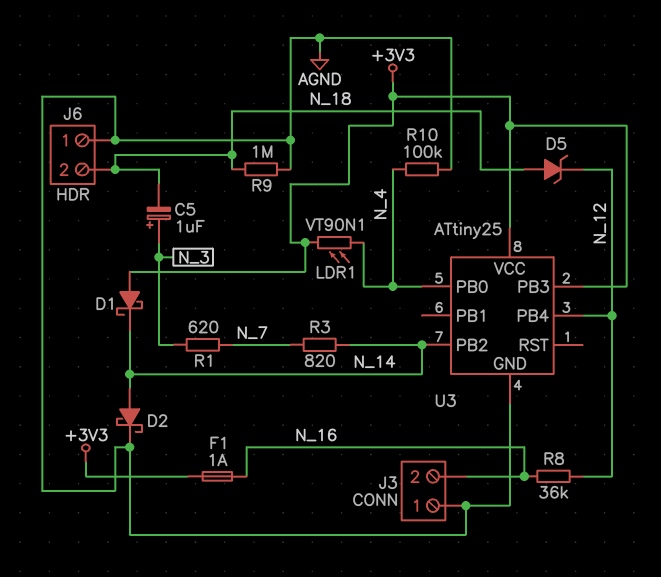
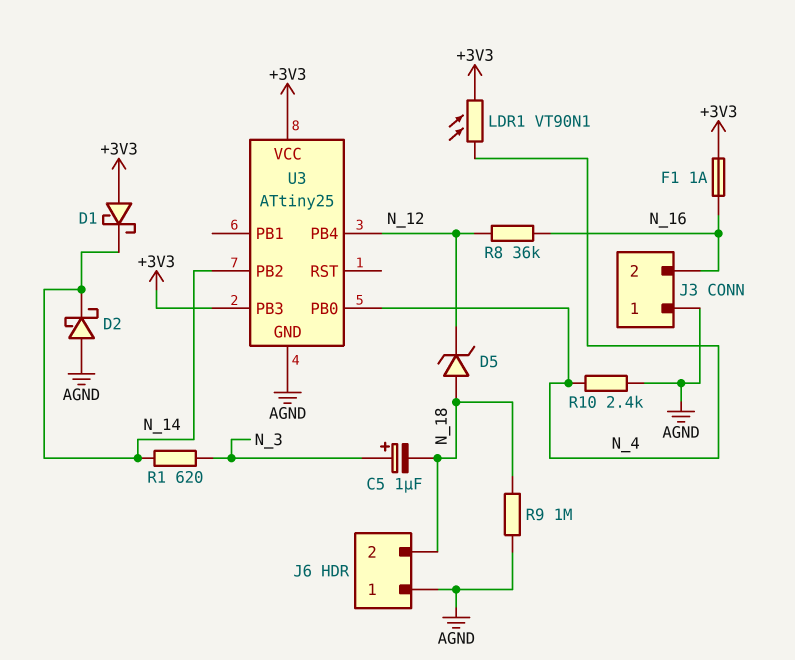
D2: schottky (A N_14, K AGND) -> schottky (A AGND, K N_14)
R1: 620 (N_3, N_7) -> 620 (N_3, N_14)
R3: 820 (N_7, N_14) -> none
R10: 100k (AGND, N_4) -> 2.4k (AGND, N_4)

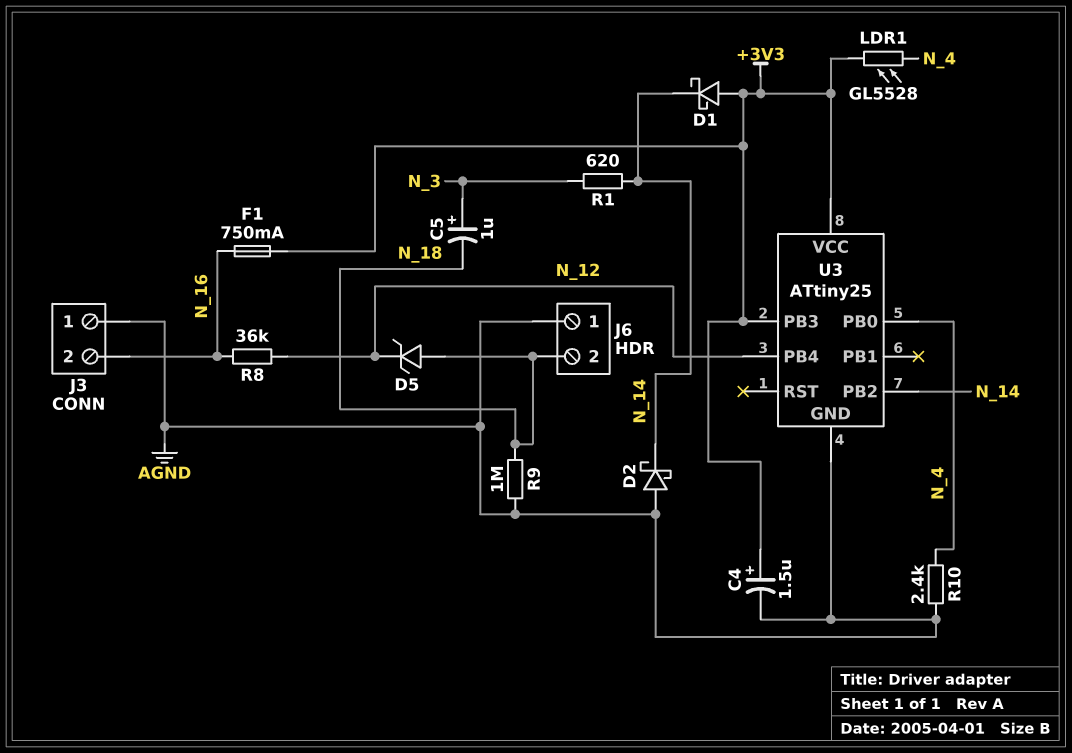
C4: none -> 1.5uF (plus +3V3, minus AGND)
F1: 1A (+3V3, N_16) -> 750mA (+3V3, N_16)
LDR1: VT90N1 (+3V3, N_4) -> GL5528 (+3V3, N_4)

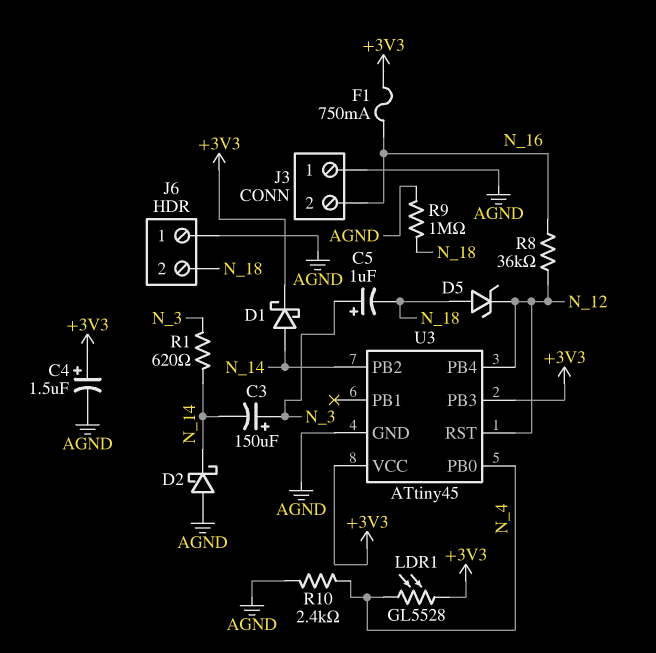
C3: none -> 150uF (plus N_3, minus N_14)
D1: schottky (A +3V3, K N_14) -> schottky (A N_14, K +3V3)
U3: ATtiny25 -> ATtiny45
U3 pin RST: none -> N_12

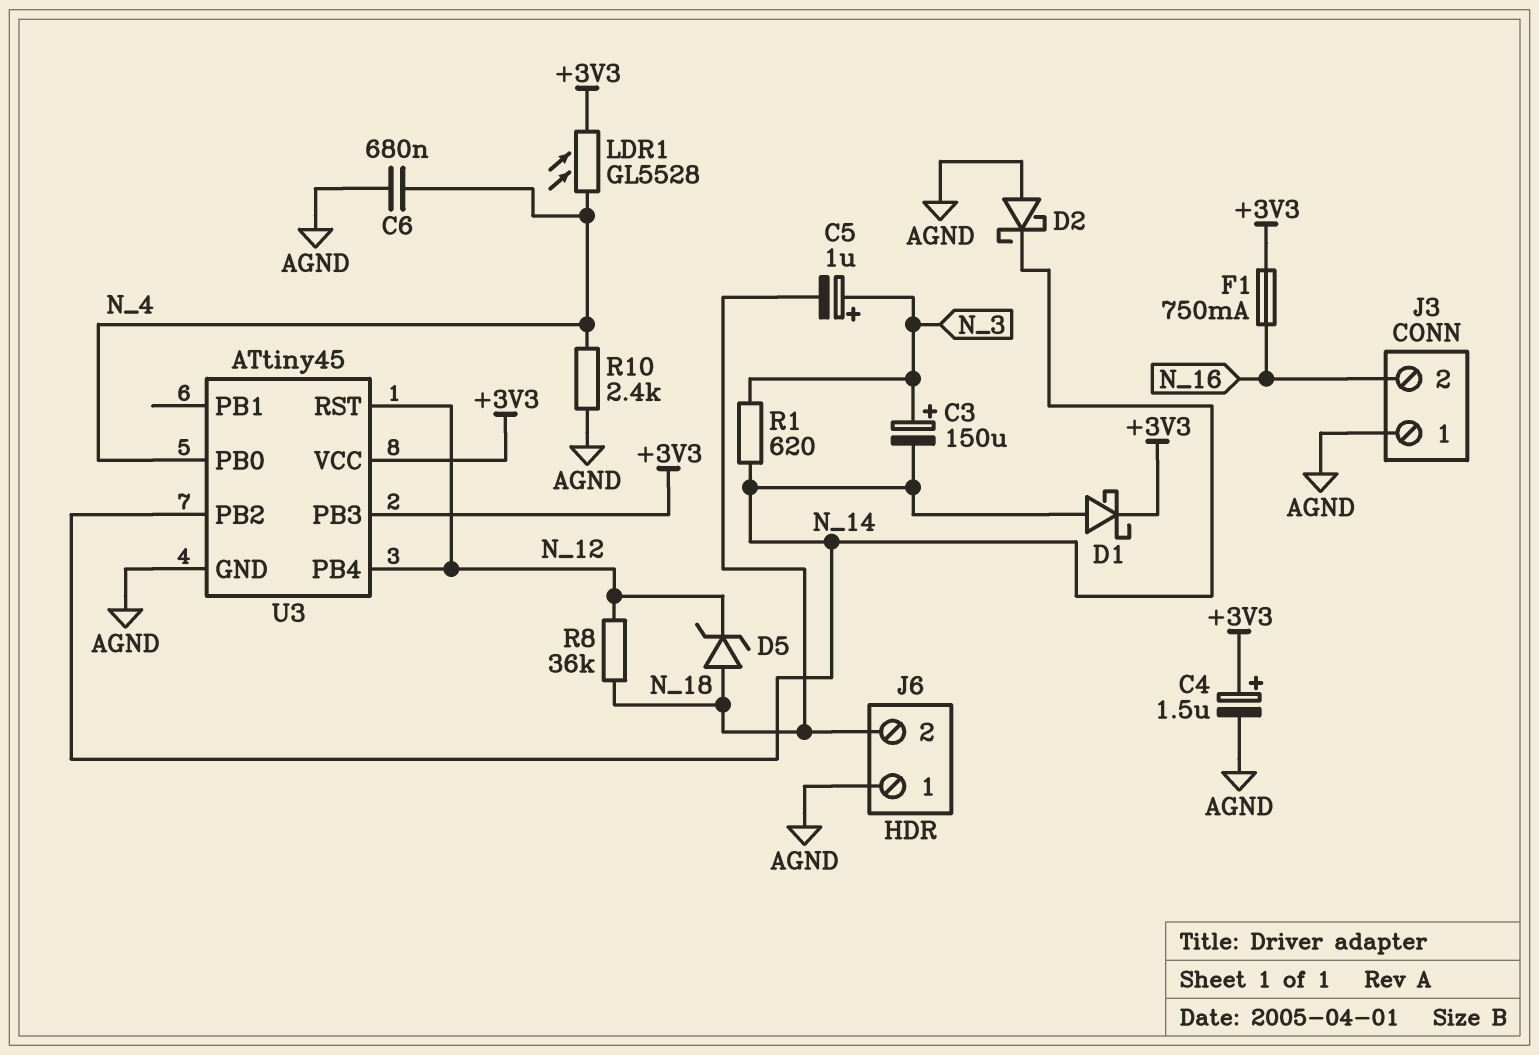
C6: none -> 680nF (AGND, N_4)
R8: 36k (N_12, N_16) -> 36k (N_12, N_18)
R9: 1M (AGND, N_18) -> none

